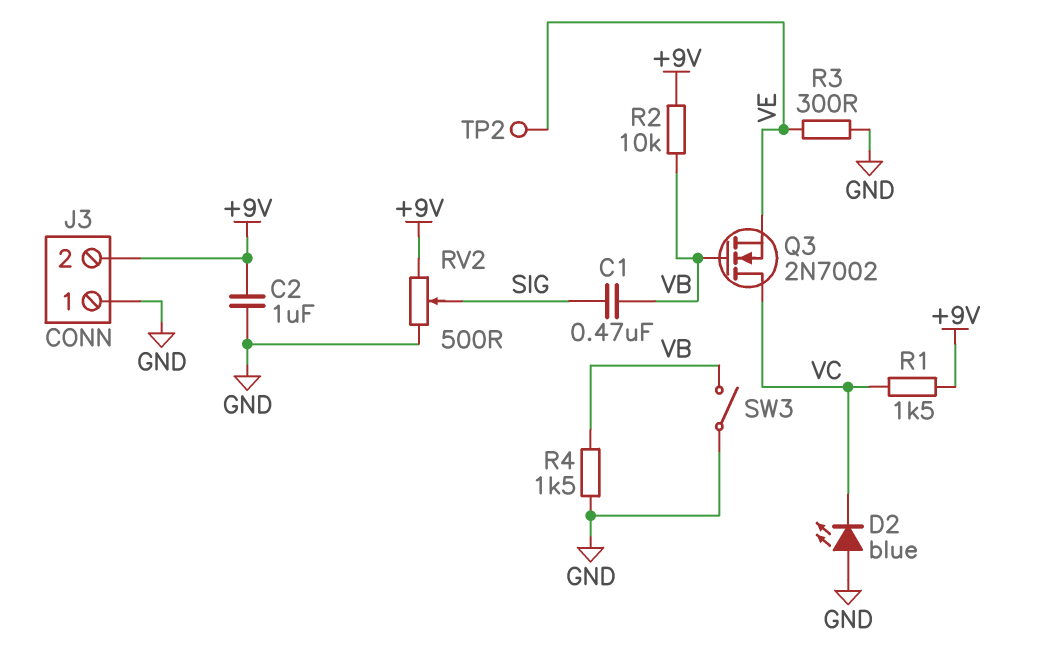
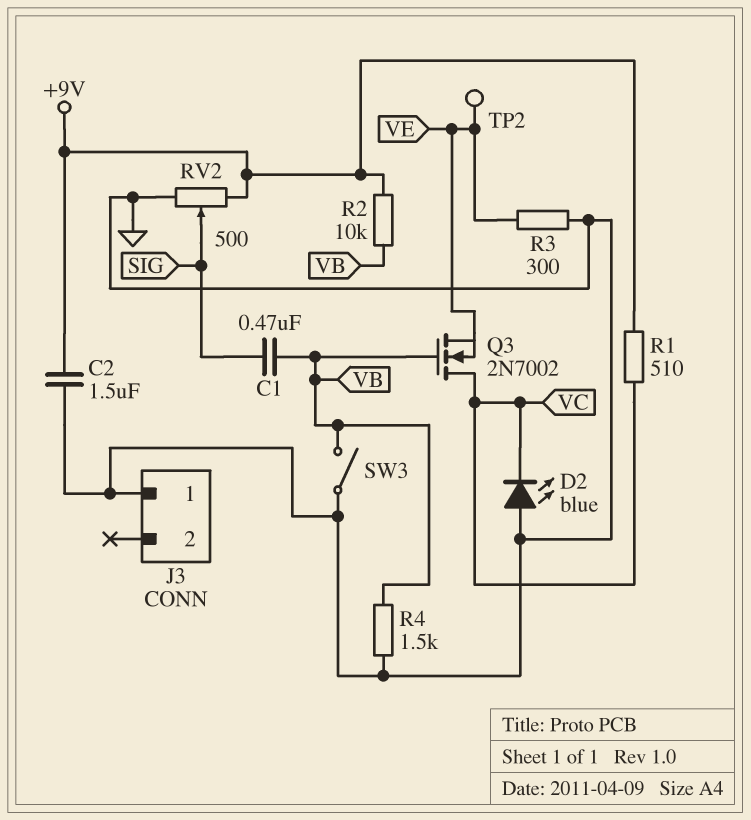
C2: 1uF (+9V, GND) -> 1.5uF (+9V, GND)
J3 pin 2: +9V -> none
R1: 1.5k (+9V, VC) -> 510 (+9V, VC)

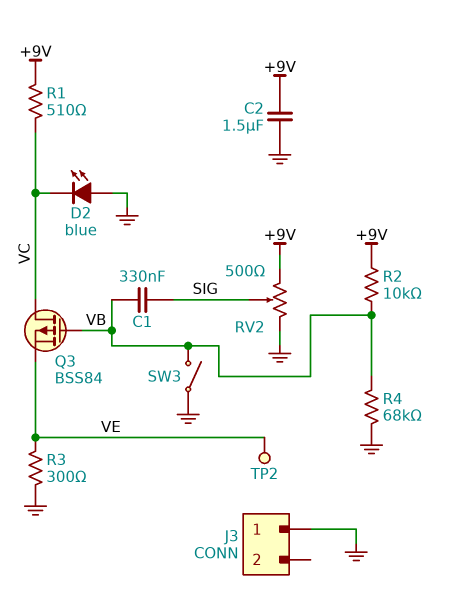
C1: 470nF (SIG, VB) -> 330nF (SIG, VB)
Q3: NMOS 2N7002 (G VB, D VC, S VE) -> PMOS BSS84 (G VB, D VC, S VE)
R4: 1.5k (GND, VB) -> 68k (GND, VB)

